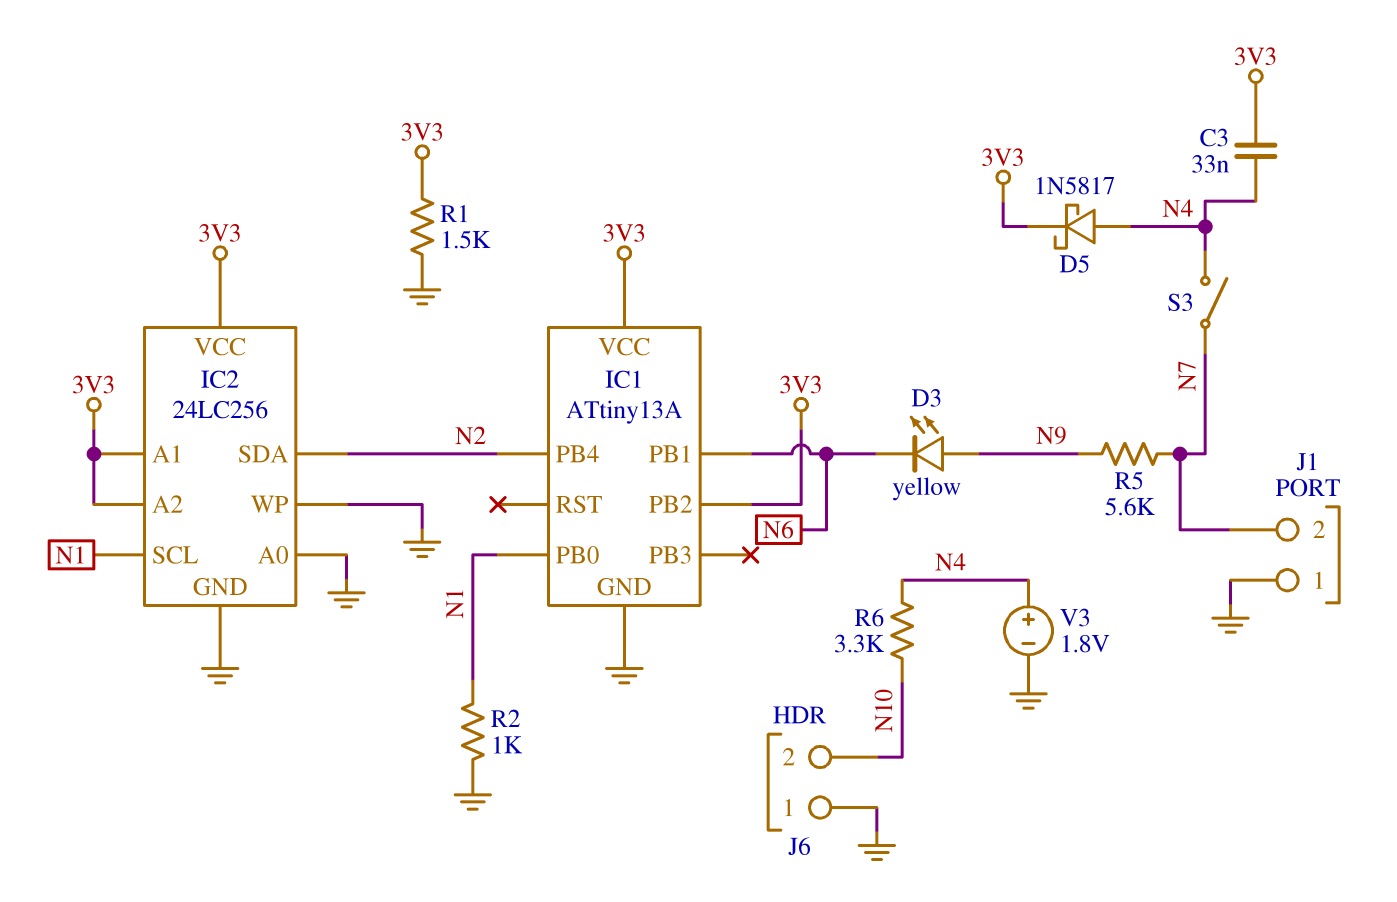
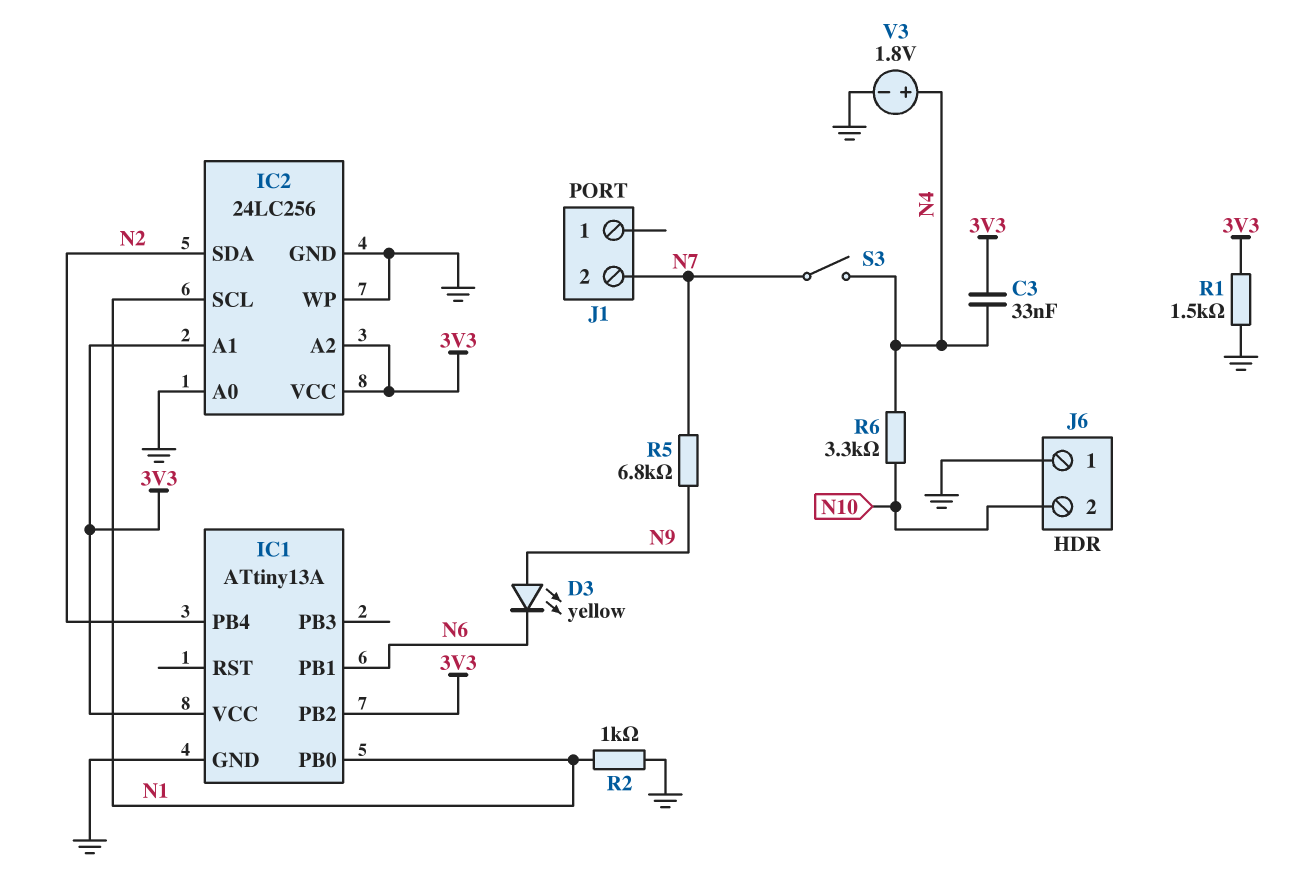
D5: schottky 1N5817 (A N4, K 3V3) -> none
J1 pin 1: GND -> none
R5: 5.6k (N7, N9) -> 6.8k (N7, N9)

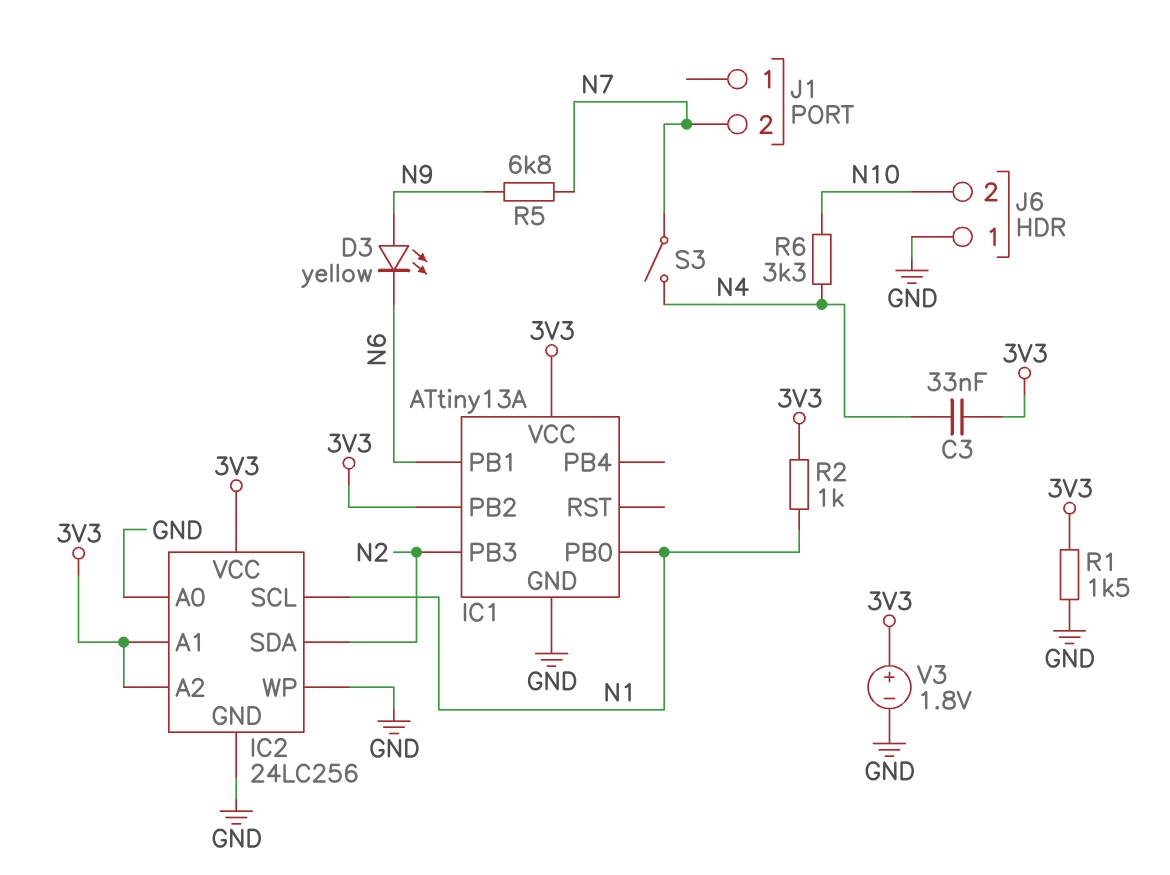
IC1 pin PB3: none -> N2
IC1 pin PB4: N2 -> none
R2: 1k (GND, N1) -> 1k (3V3, N1)
V3: 1.8V (plus N4, minus GND) -> 1.8V (plus 3V3, minus GND)

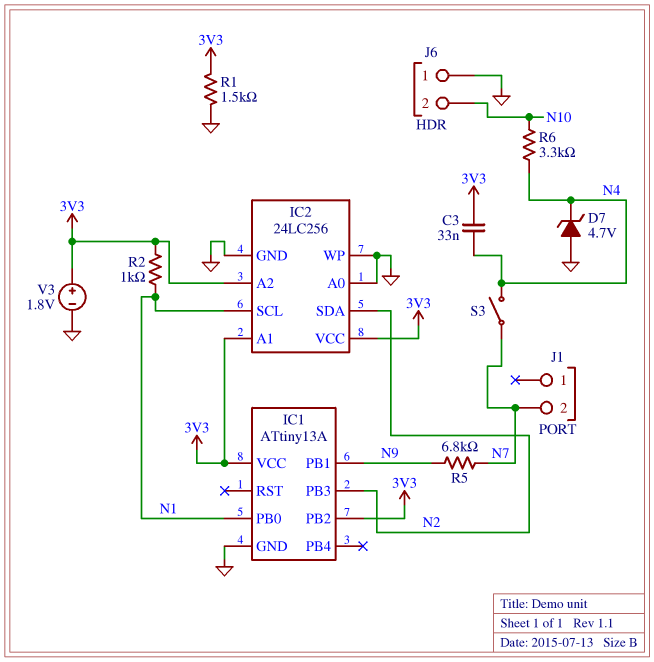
D3: LED yellow (A N9, K N6) -> none
D7: none -> zener 4.7V (A GND, K N4)
IC1 pin PB1: N6 -> N9

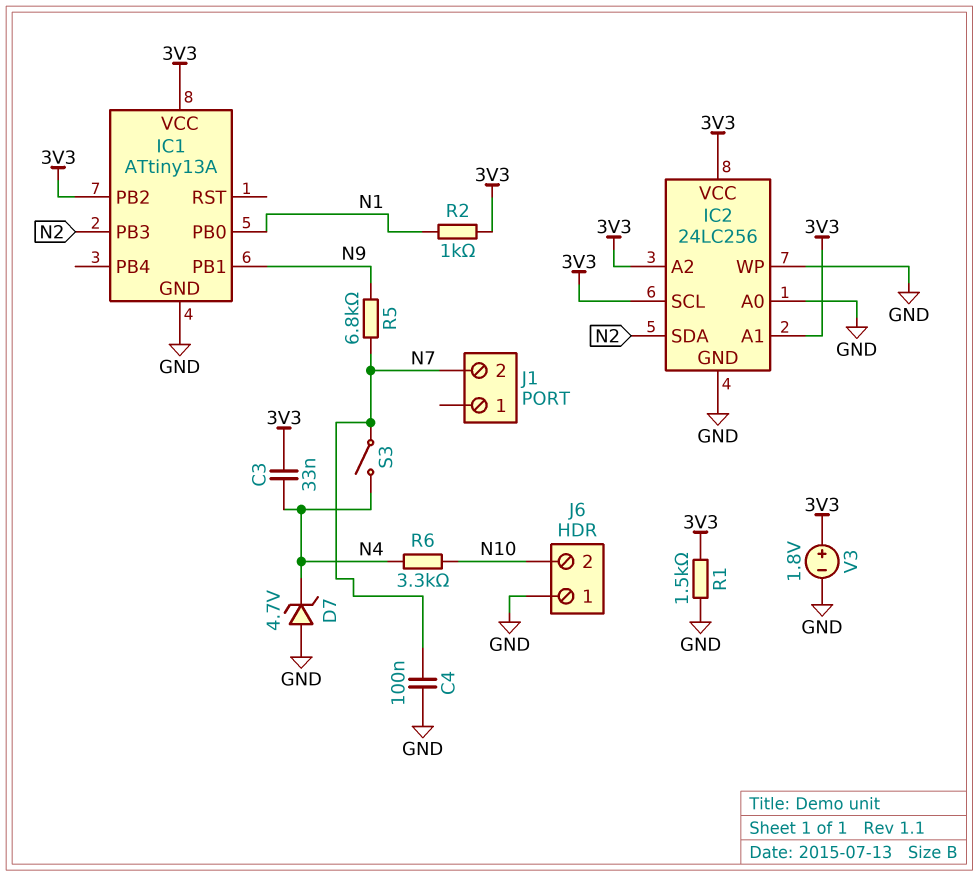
C4: none -> 100nF (GND, N7)
IC2 pin SCL: N1 -> 3V3

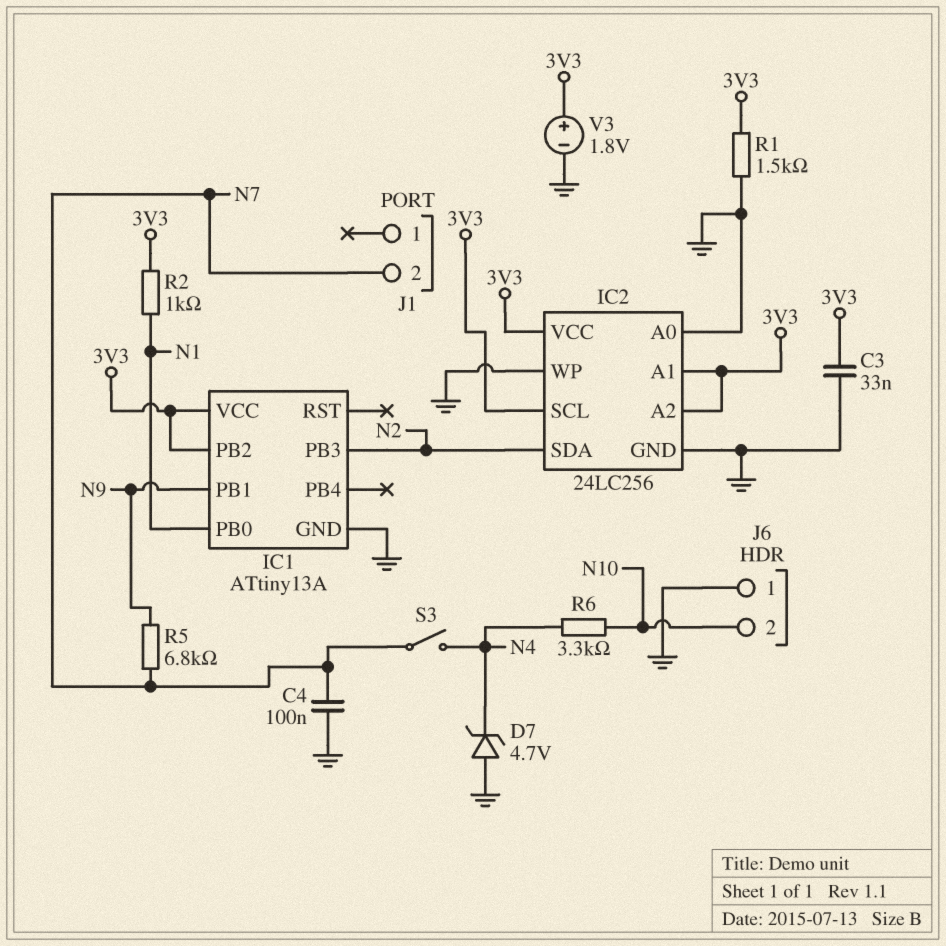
C3: 33nF (3V3, N4) -> 33nF (3V3, GND)

